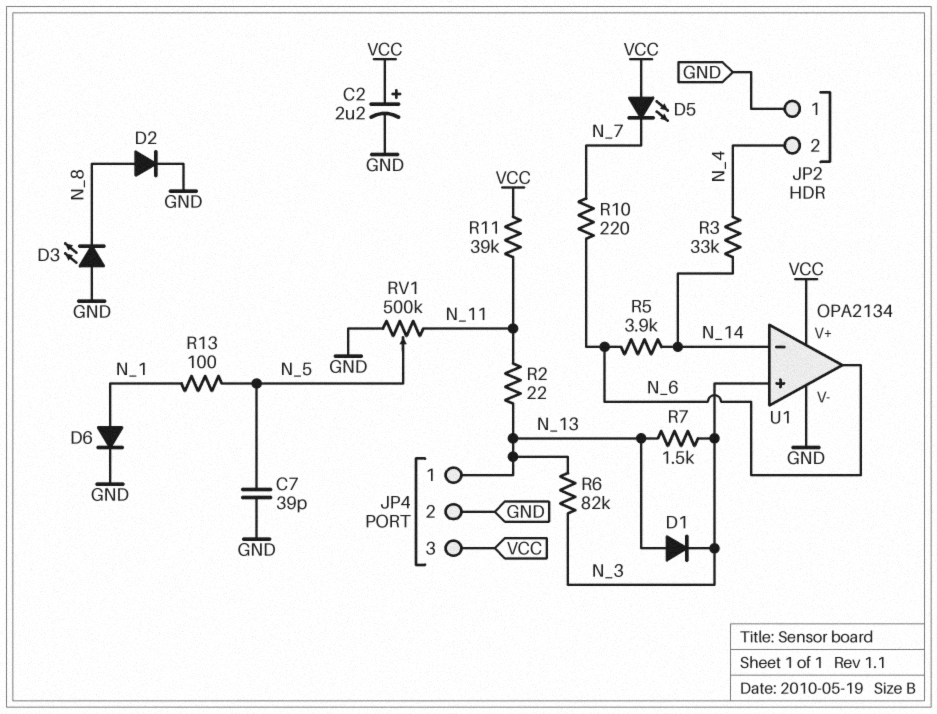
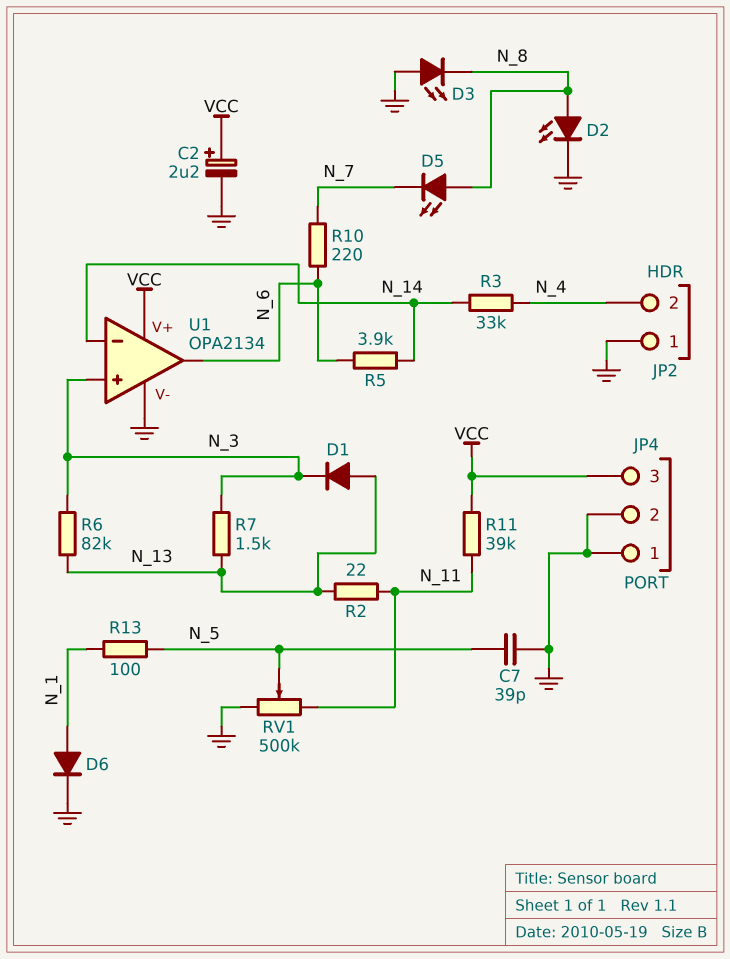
D2: diode (A N_8, K GND) -> LED (A N_8, K GND)
D5: LED (A VCC, K N_7) -> LED (A N_8, K N_7)
JP4 pin 1: N_13 -> GND

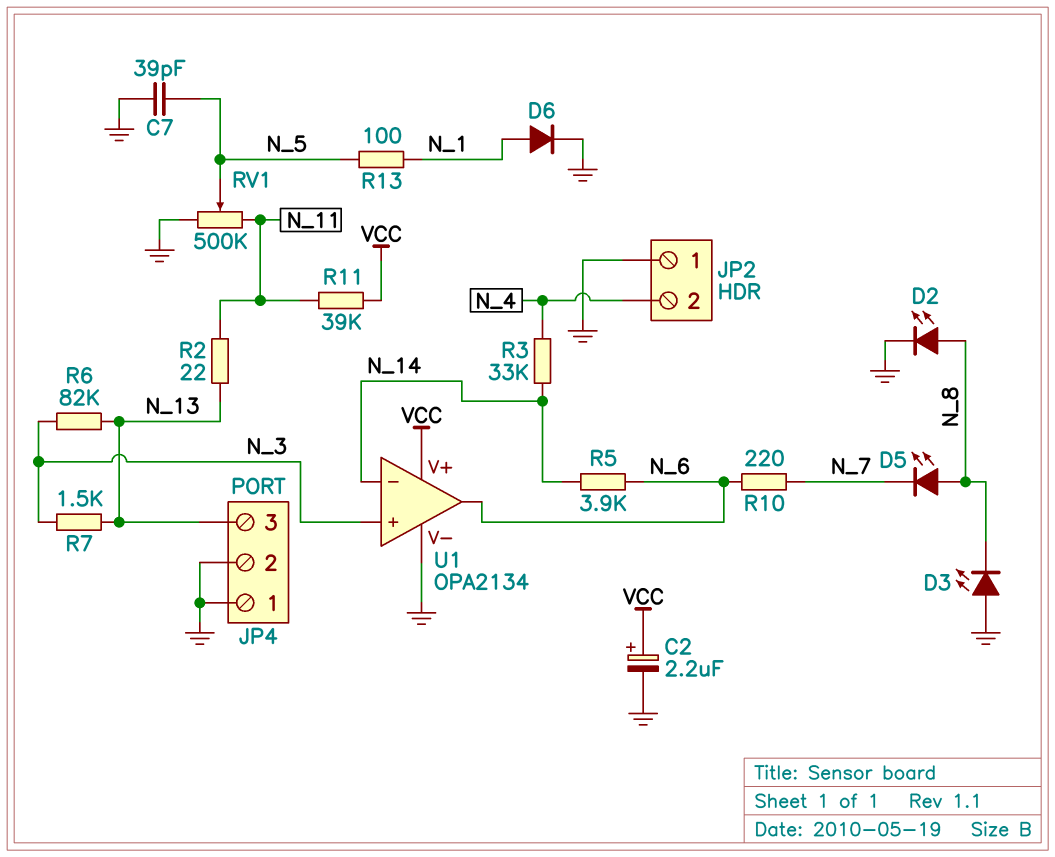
D1: diode (A N_13, K N_3) -> none
JP4 pin 3: VCC -> N_13

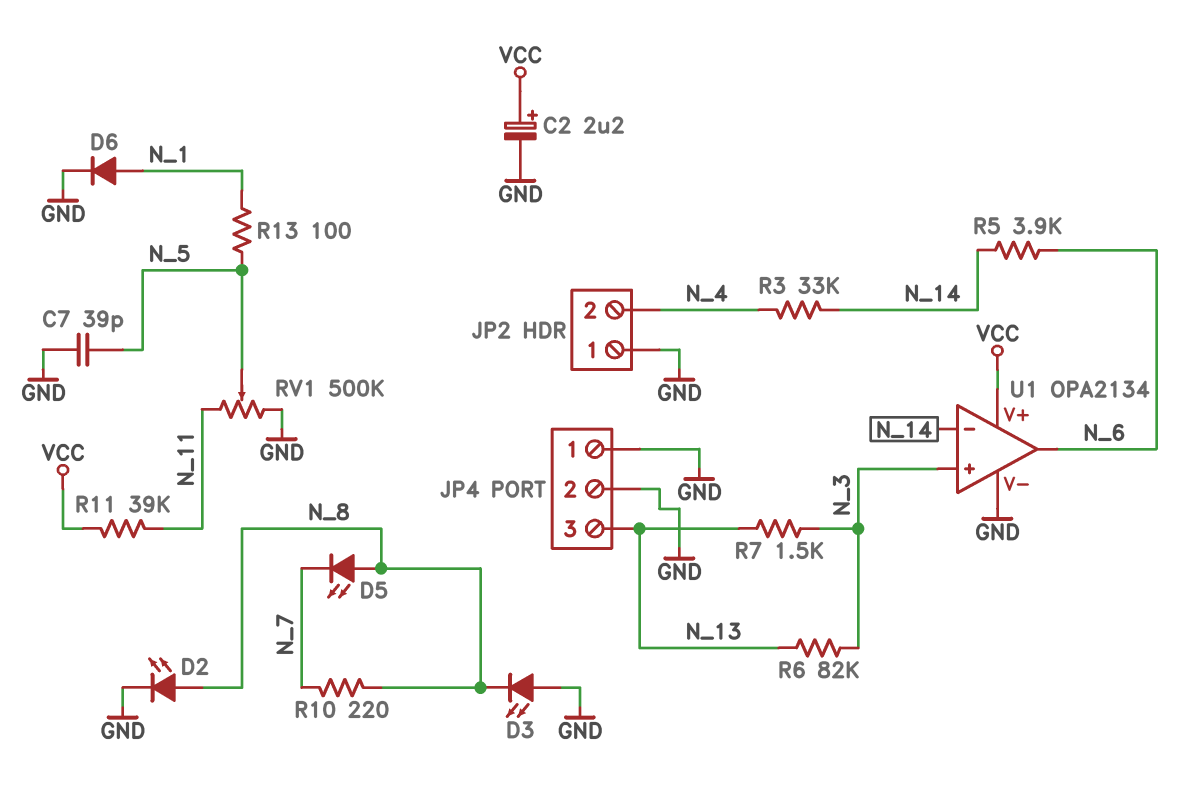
R2: 22 (N_11, N_13) -> none
R10: 220 (N_6, N_7) -> 220 (N_7, N_8)

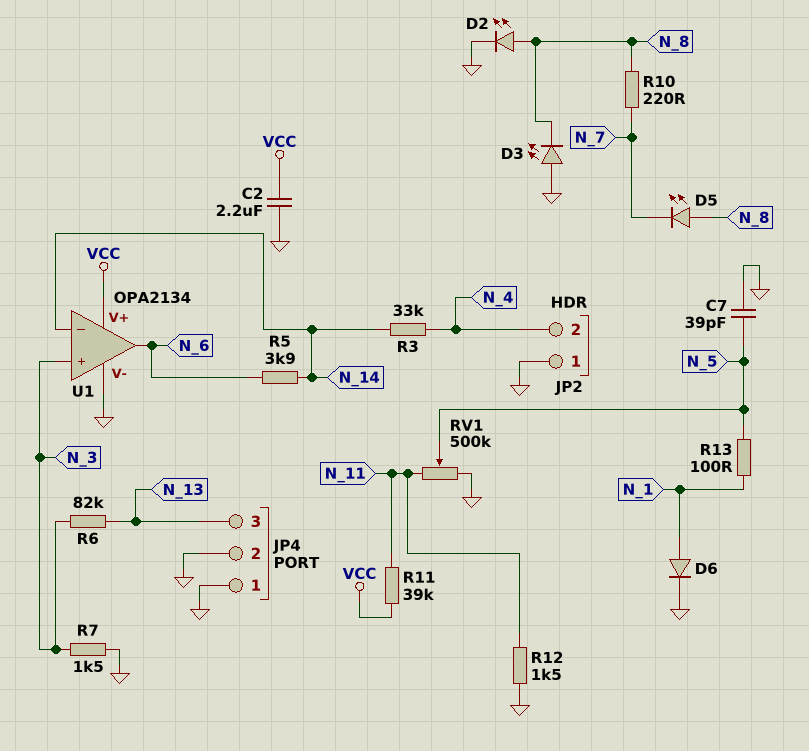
C2: 2.2uF (plus VCC, minus GND) -> 2.2uF (GND, VCC)
R7: 1.5k (N_3, N_13) -> 1.5k (GND, N_3)
R12: none -> 1.5k (GND, N_11)

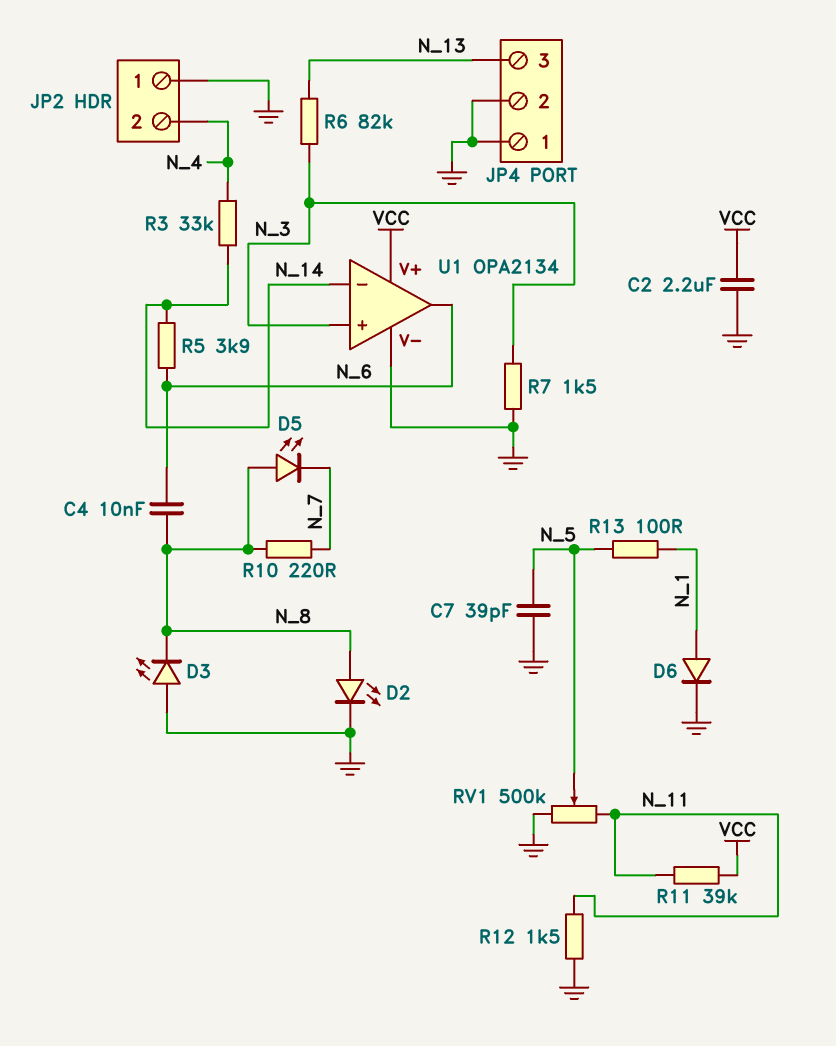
C4: none -> 10nF (N_6, N_8)

